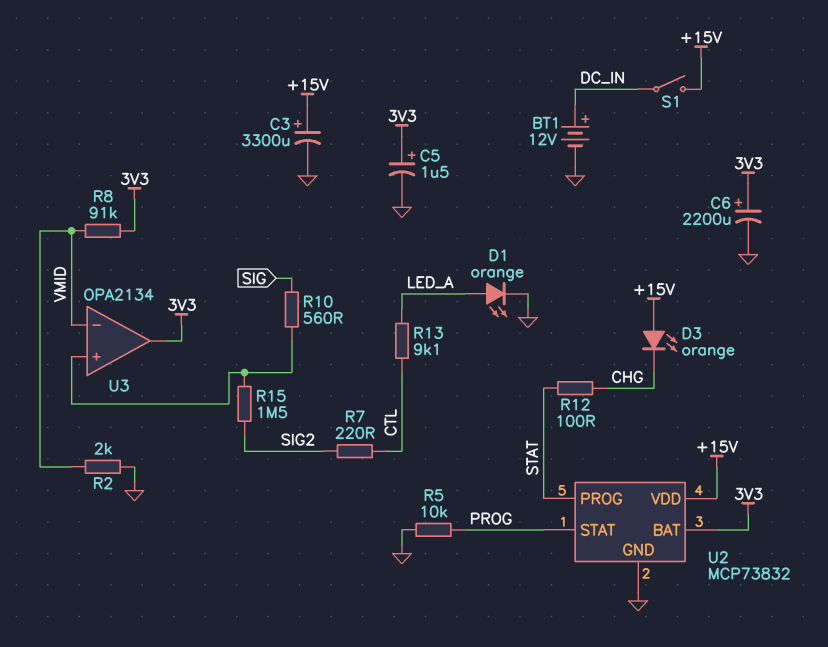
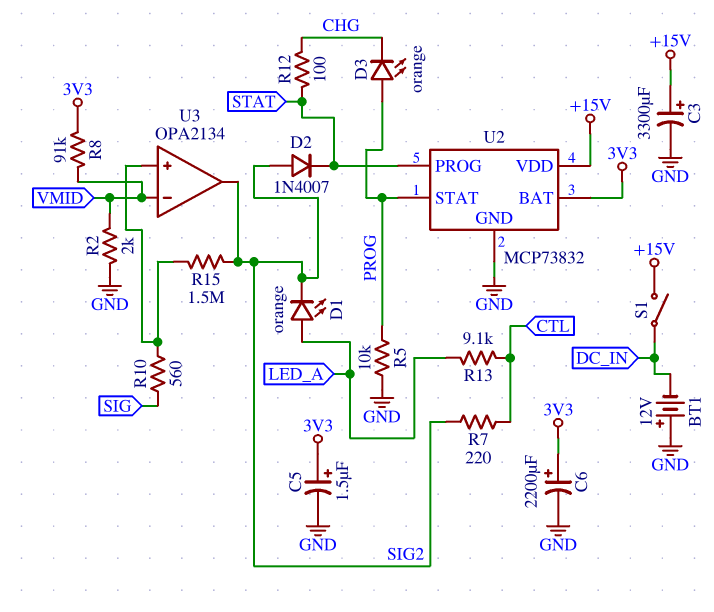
BT1: 12V (plus DC_IN, minus GND) -> 12V (plus GND, minus DC_IN)
D1: LED orange (A LED_A, K GND) -> LED orange (A LED_A, K SIG2)
D2: none -> diode 1N4007 (A SIG2, K STAT)
D3: LED orange (A +15V, K CHG) -> LED orange (A PROG, K CHG)
U3 pin out: 3V3 -> SIG2

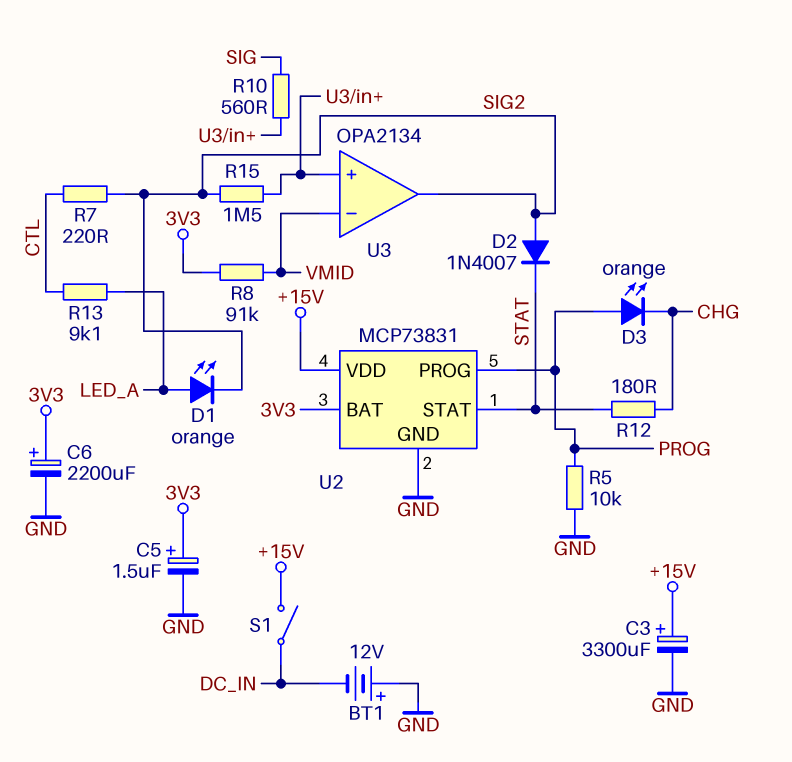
R2: 2k (GND, VMID) -> none
R12: 100 (CHG, STAT) -> 180 (CHG, STAT)
U2: MCP73832 -> MCP73831
U2 pin PROG: STAT -> PROG
U2 pin STAT: PROG -> STAT

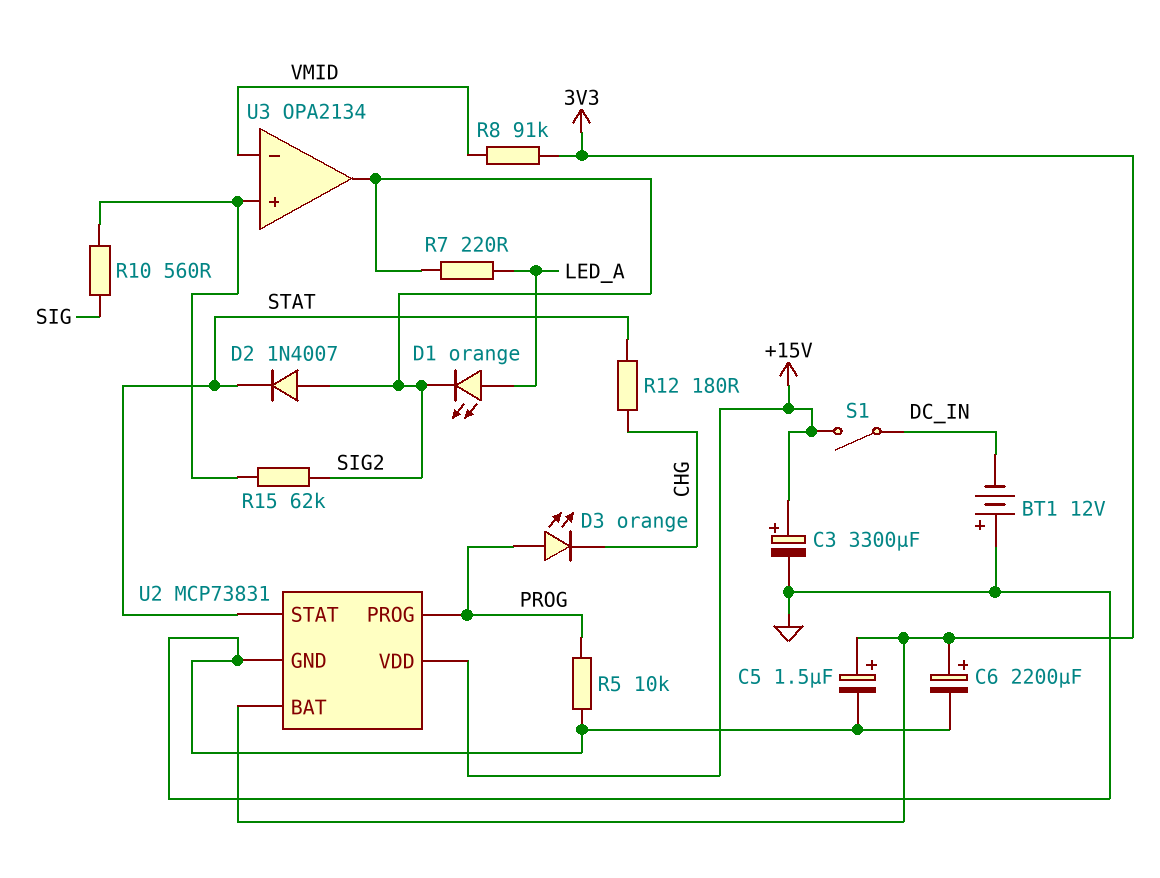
R7: 220 (CTL, SIG2) -> 220 (LED_A, SIG2)
R13: 9.1k (CTL, LED_A) -> none
R15: 1.5M (SIG2, U3/in+) -> 62k (SIG2, U3/in+)

